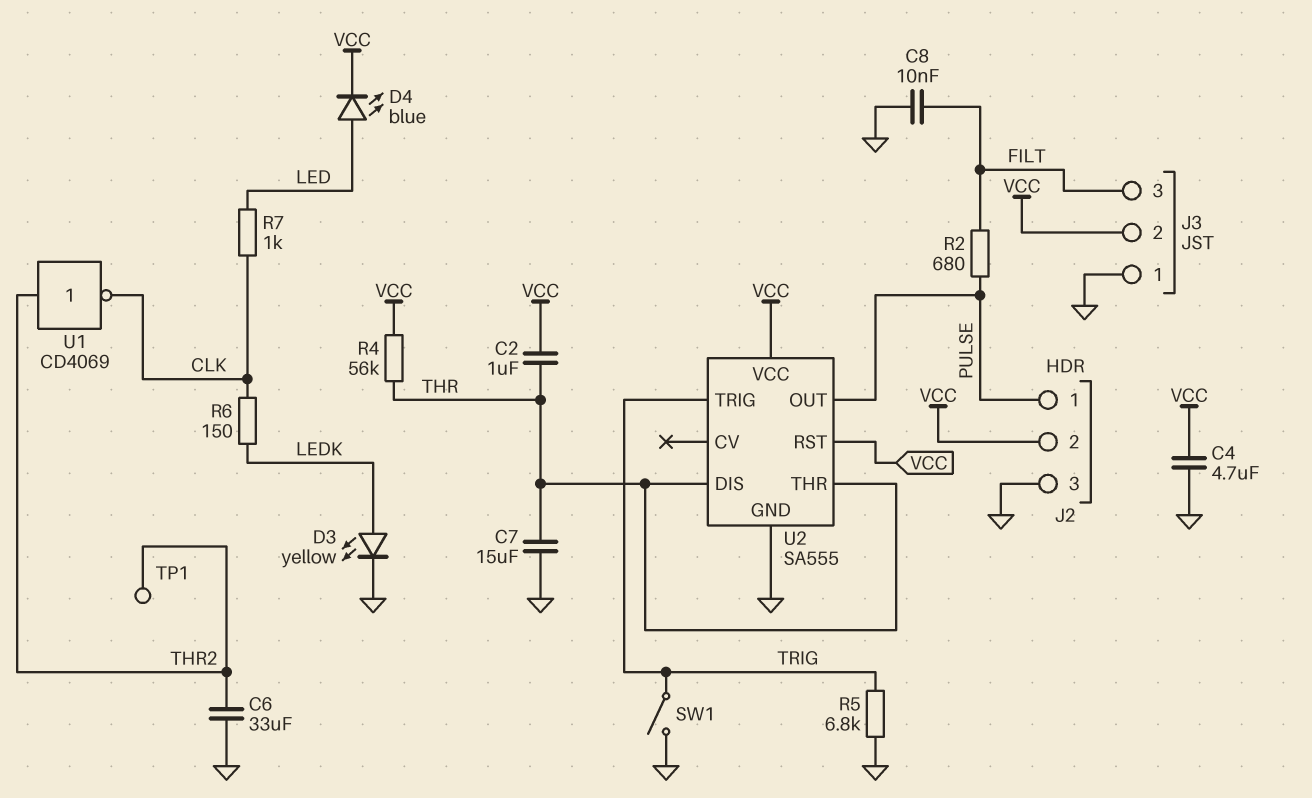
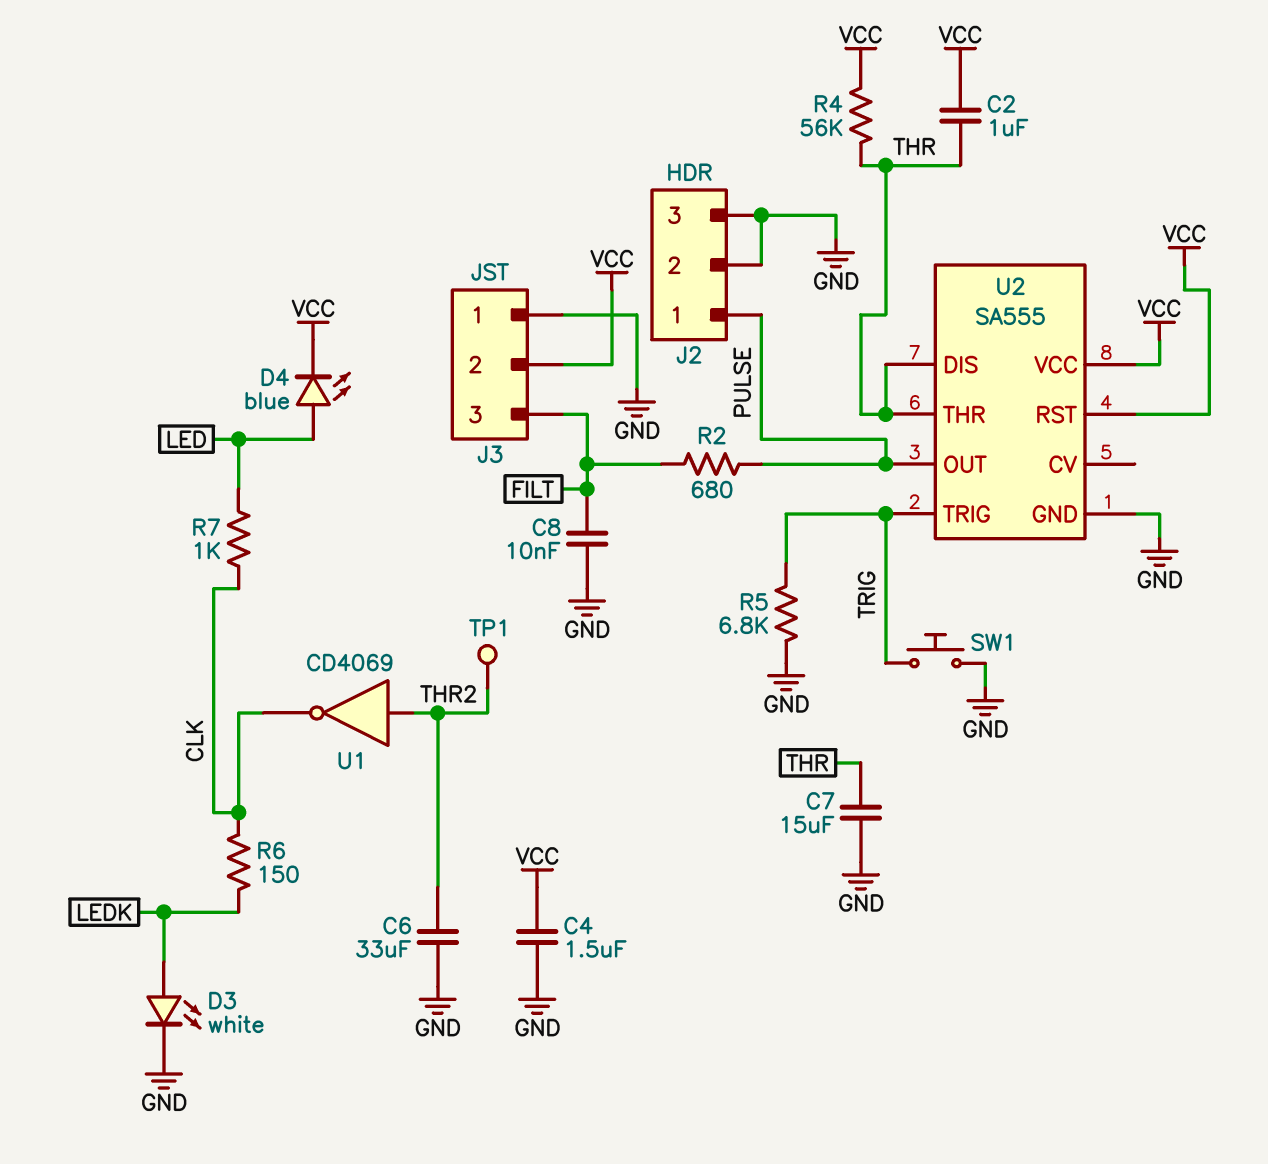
C4: 4.7uF (GND, VCC) -> 1.5uF (GND, VCC)
D3: LED yellow (A LEDK, K GND) -> LED white (A LEDK, K GND)
J2 pin 2: VCC -> GND
SW1: switch (GND, TRIG) -> button (GND, TRIG)

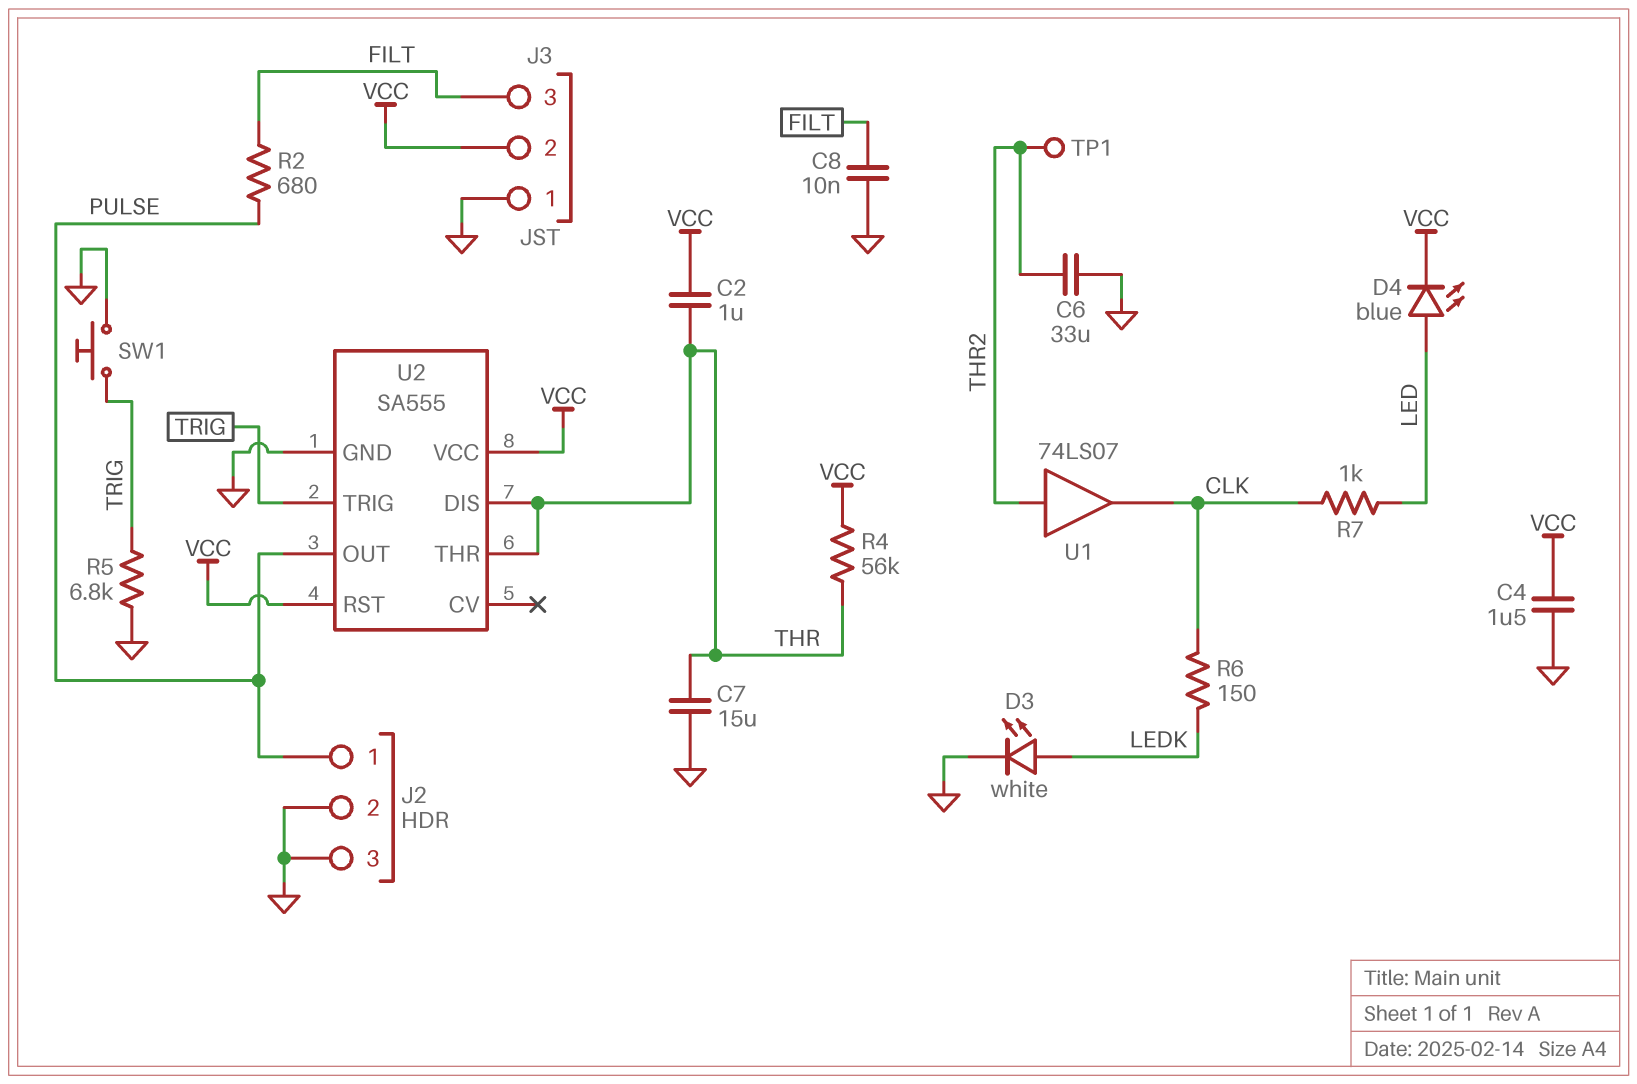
U1: NOT CD4069 (in THR2, out CLK) -> buffer 74LS07 (in THR2, out CLK)

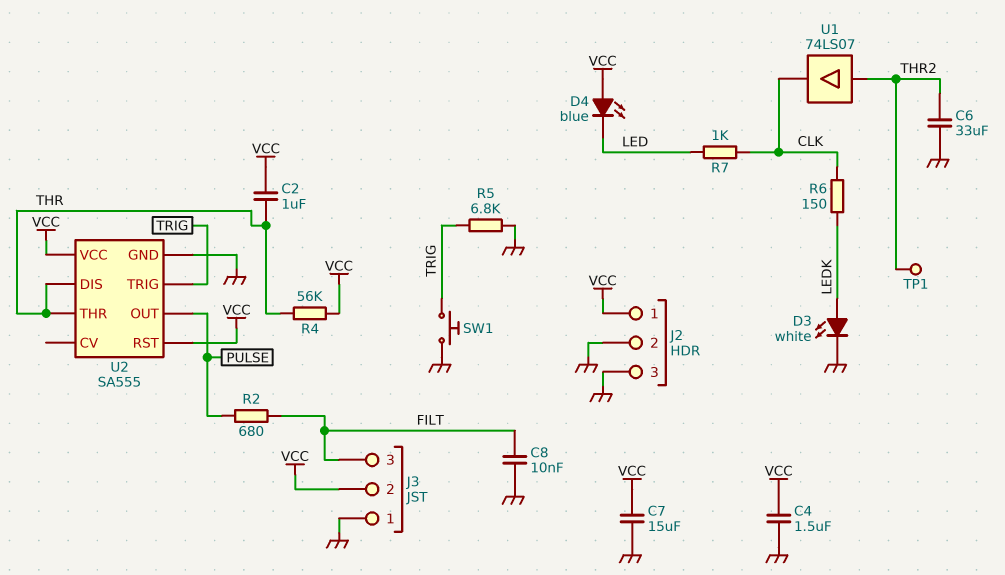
C7: 15uF (GND, THR) -> 15uF (GND, VCC)
D4: LED blue (A LED, K VCC) -> LED blue (A VCC, K LED)
J2 pin 1: PULSE -> VCC

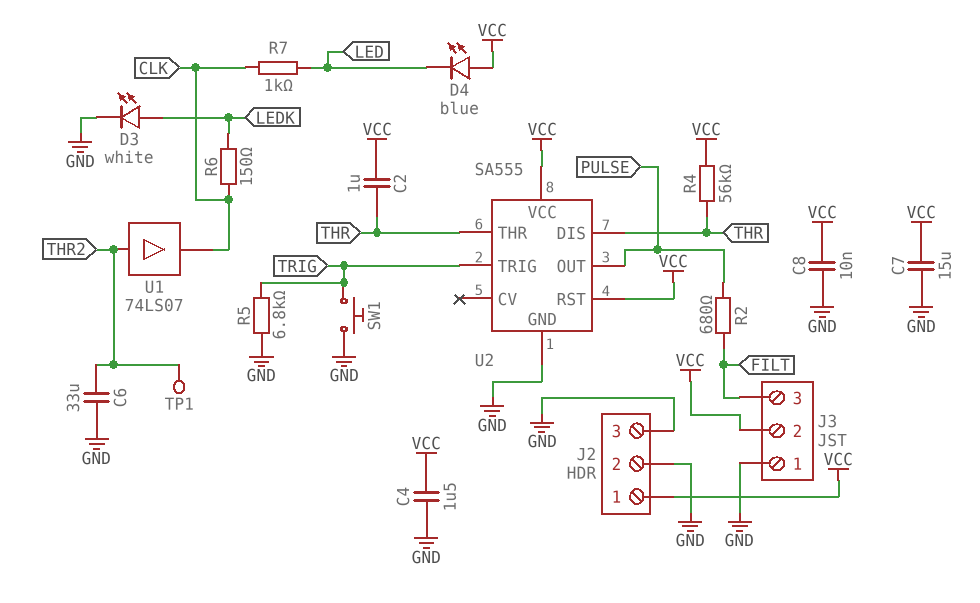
C8: 10nF (FILT, GND) -> 10nF (GND, VCC)

